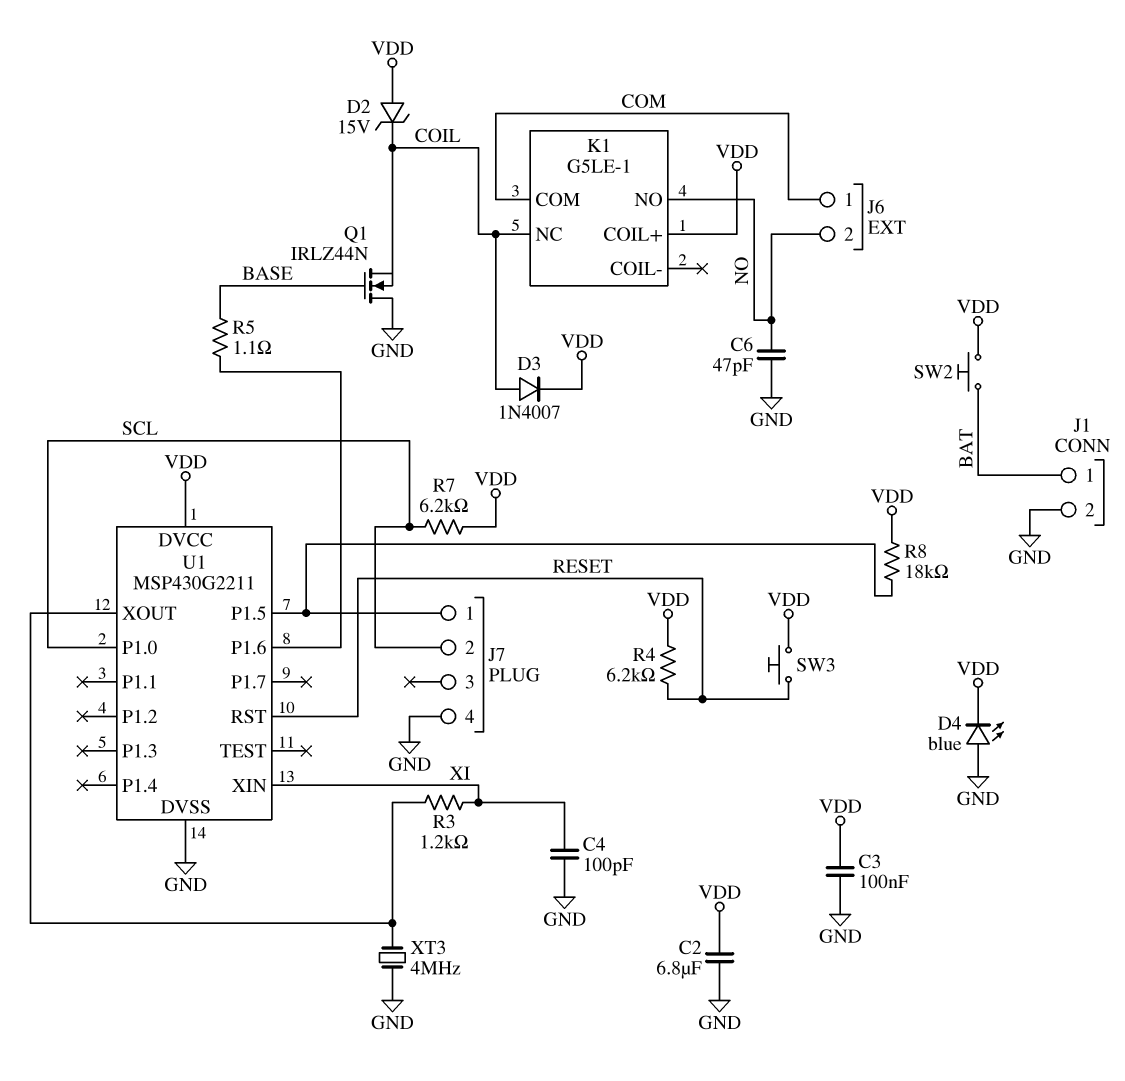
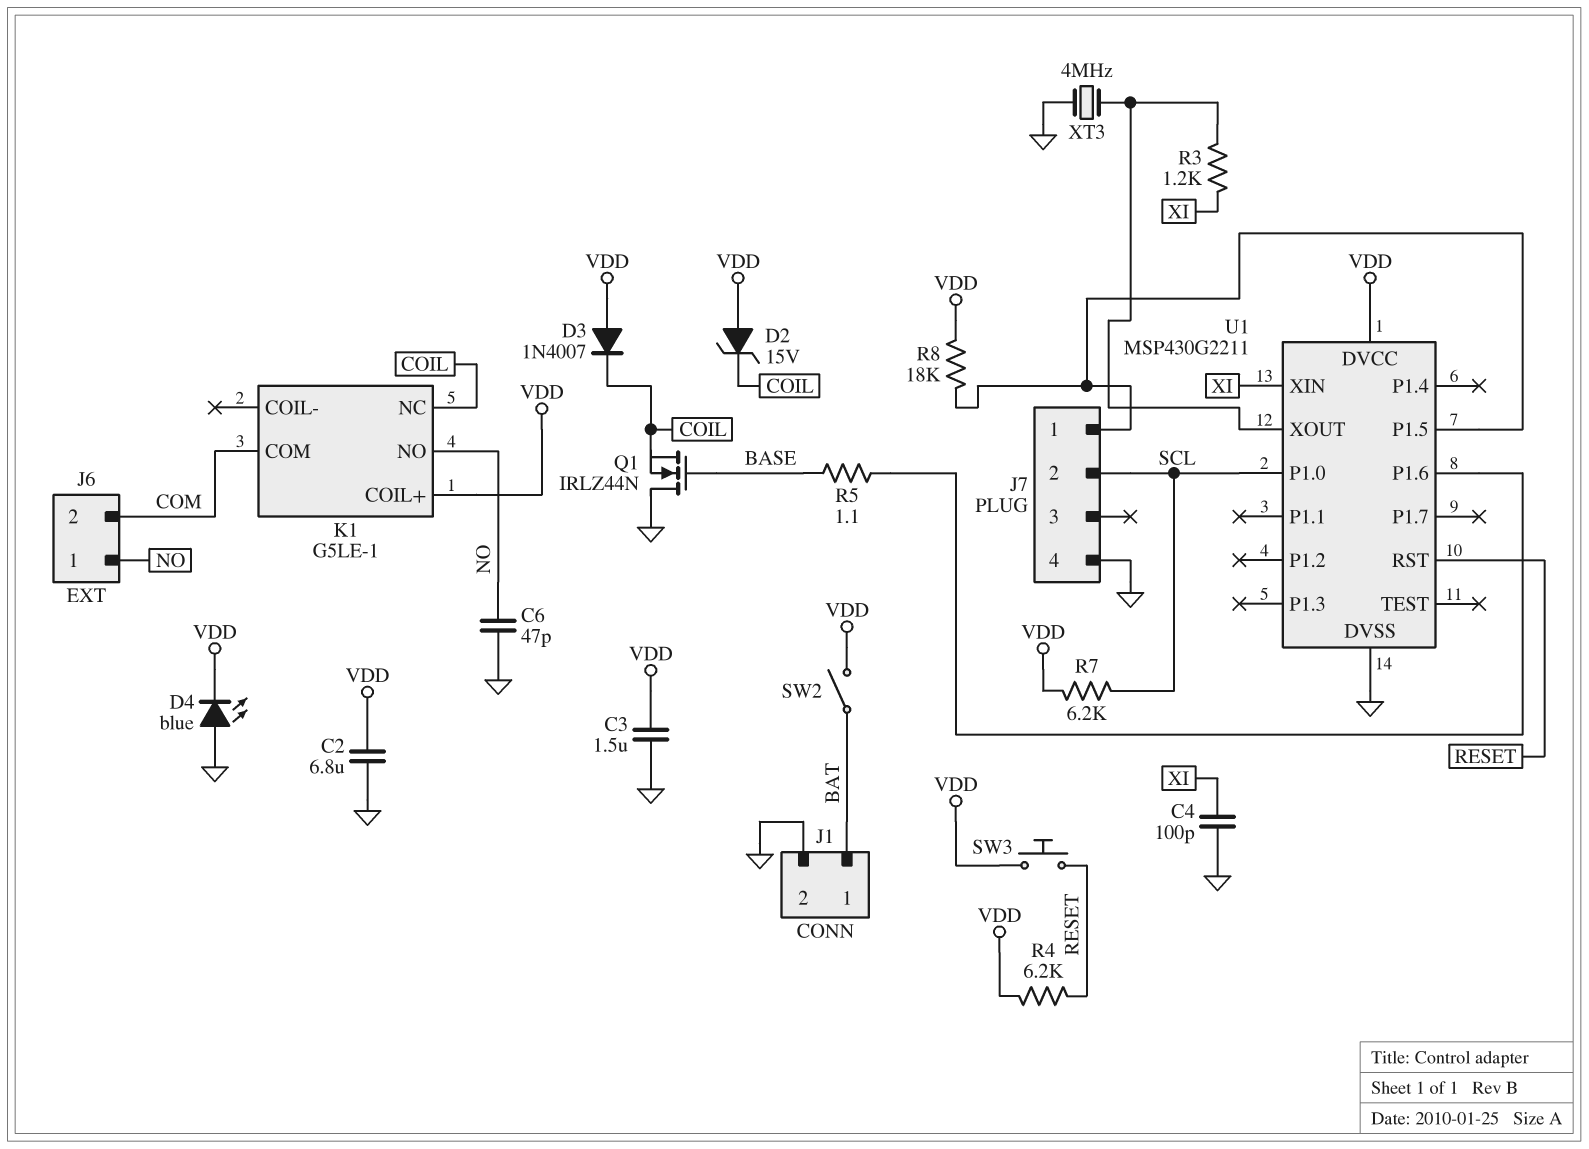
C3: 100nF (GND, VDD) -> 1.5uF (GND, VDD)
D3: diode 1N4007 (A COIL, K VDD) -> diode 1N4007 (A VDD, K COIL)
J6 pin 1: COM -> NO
J6 pin 2: NO -> COM
SW2: button (BAT, VDD) -> switch (BAT, VDD)

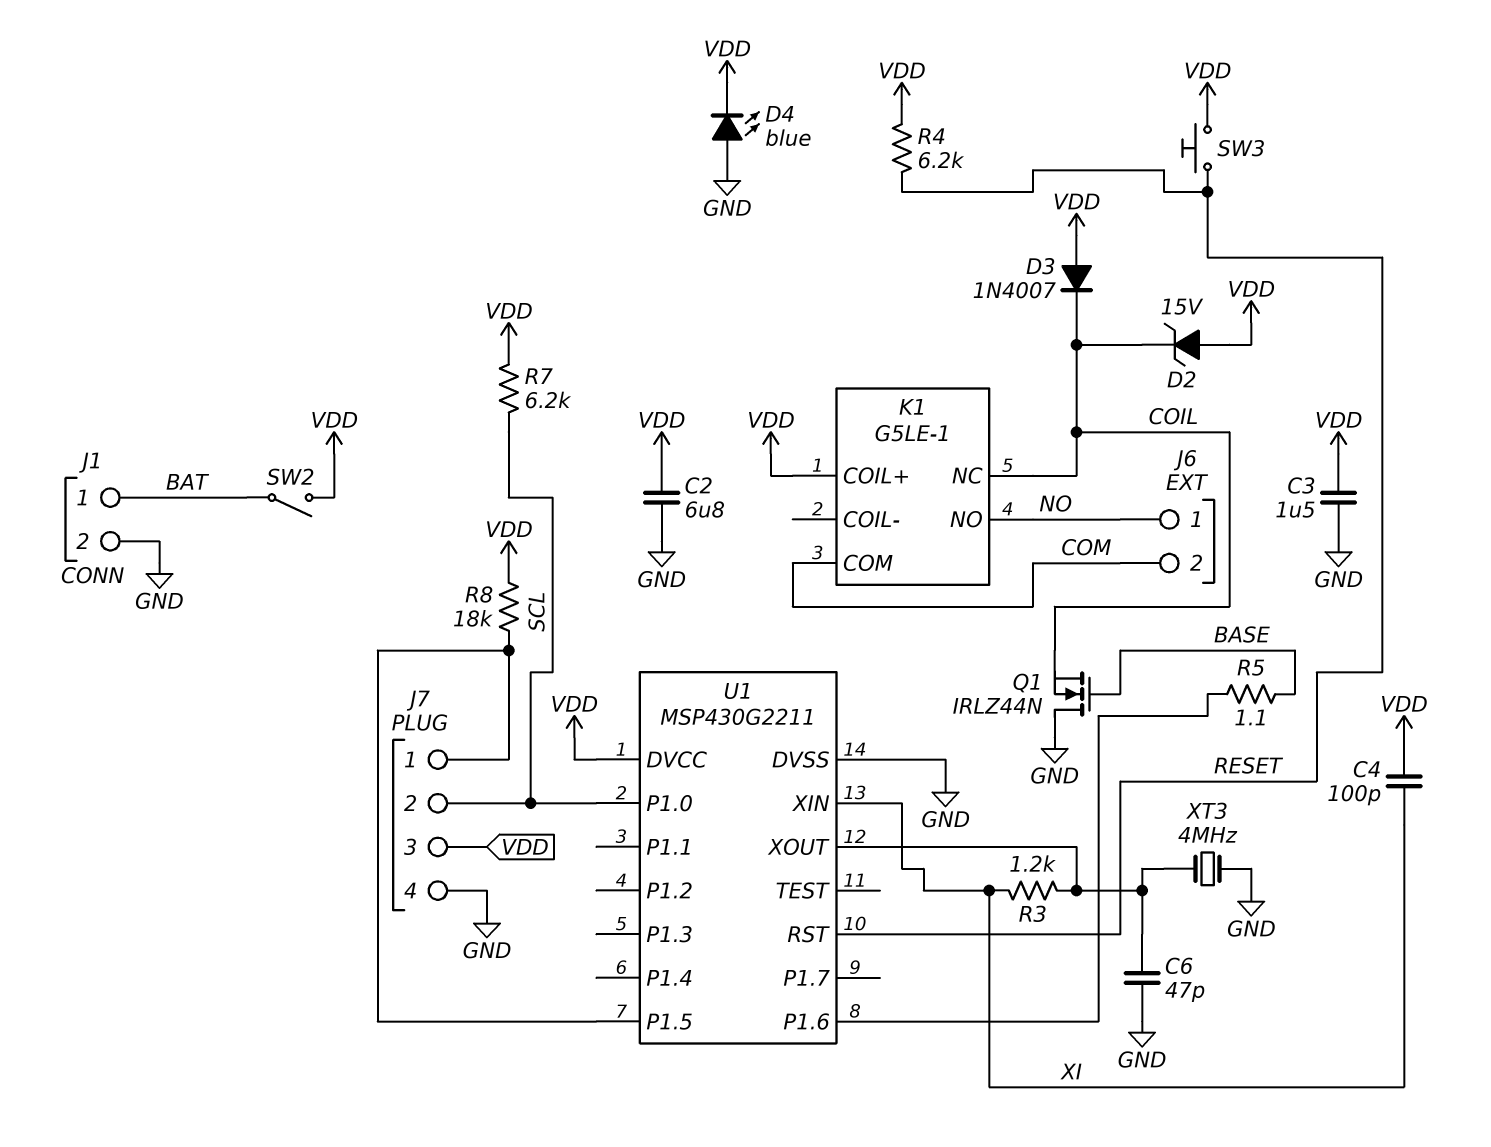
C4: 100pF (GND, XI) -> 100pF (VDD, XI)
C6: 47pF (GND, NO) -> 47pF (GND, U1/XOUT)
J7 pin 3: none -> VDD

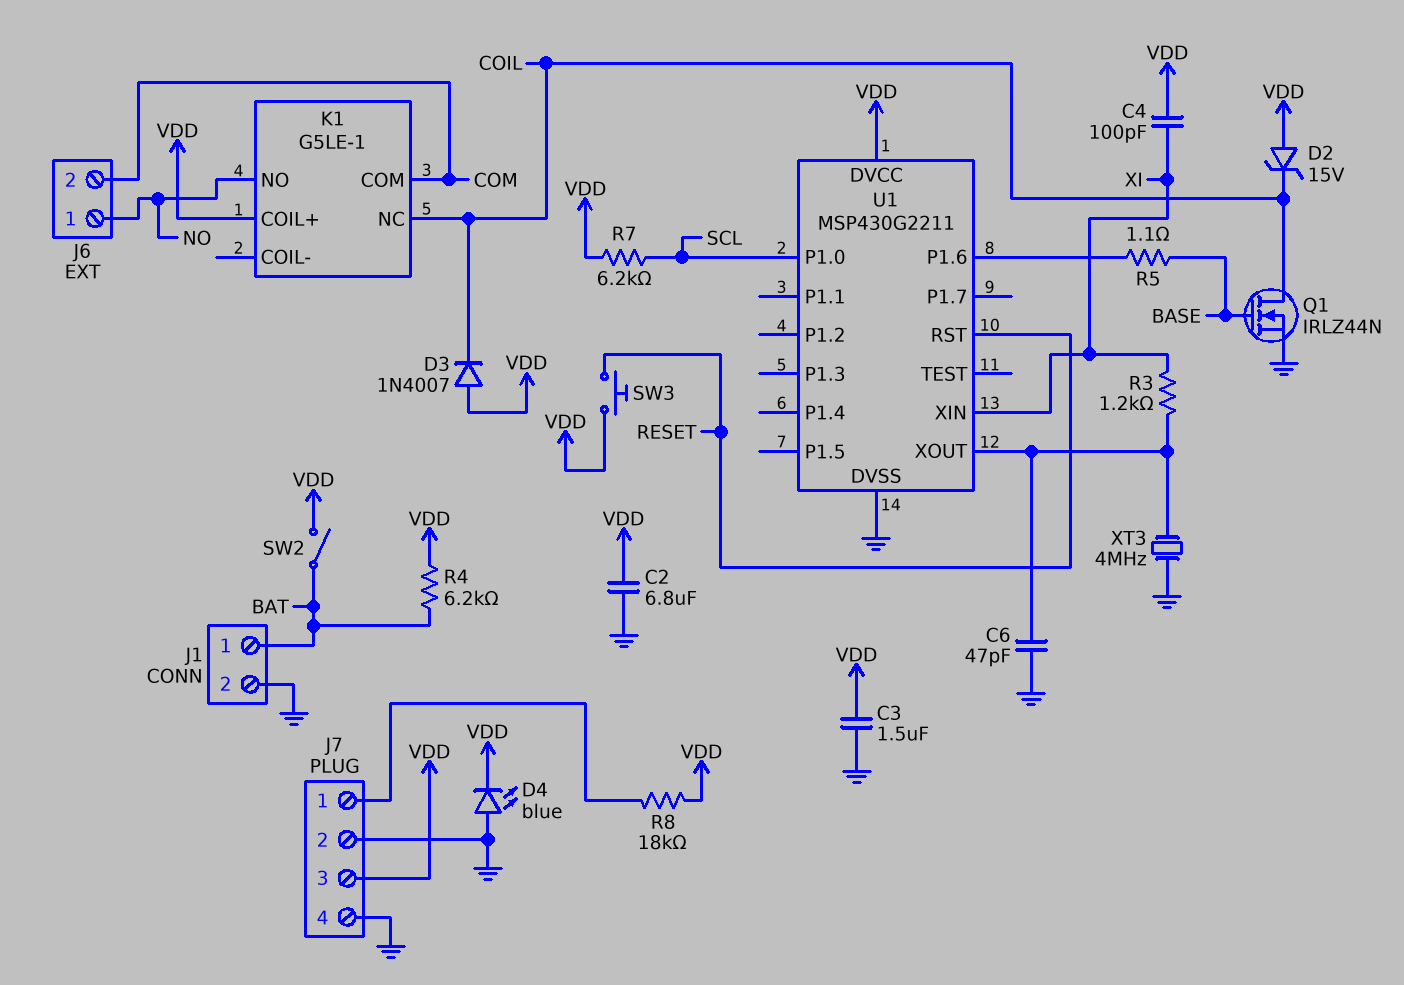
J7 pin 2: SCL -> GND
Q1: NMOS IRLZ44N (G BASE, D GND, S COIL) -> NMOS IRLZ44N (G BASE, D COIL, S GND)
R4: 6.2k (RESET, VDD) -> 6.2k (BAT, VDD)
U1 pin P1.5: J7/1 -> none

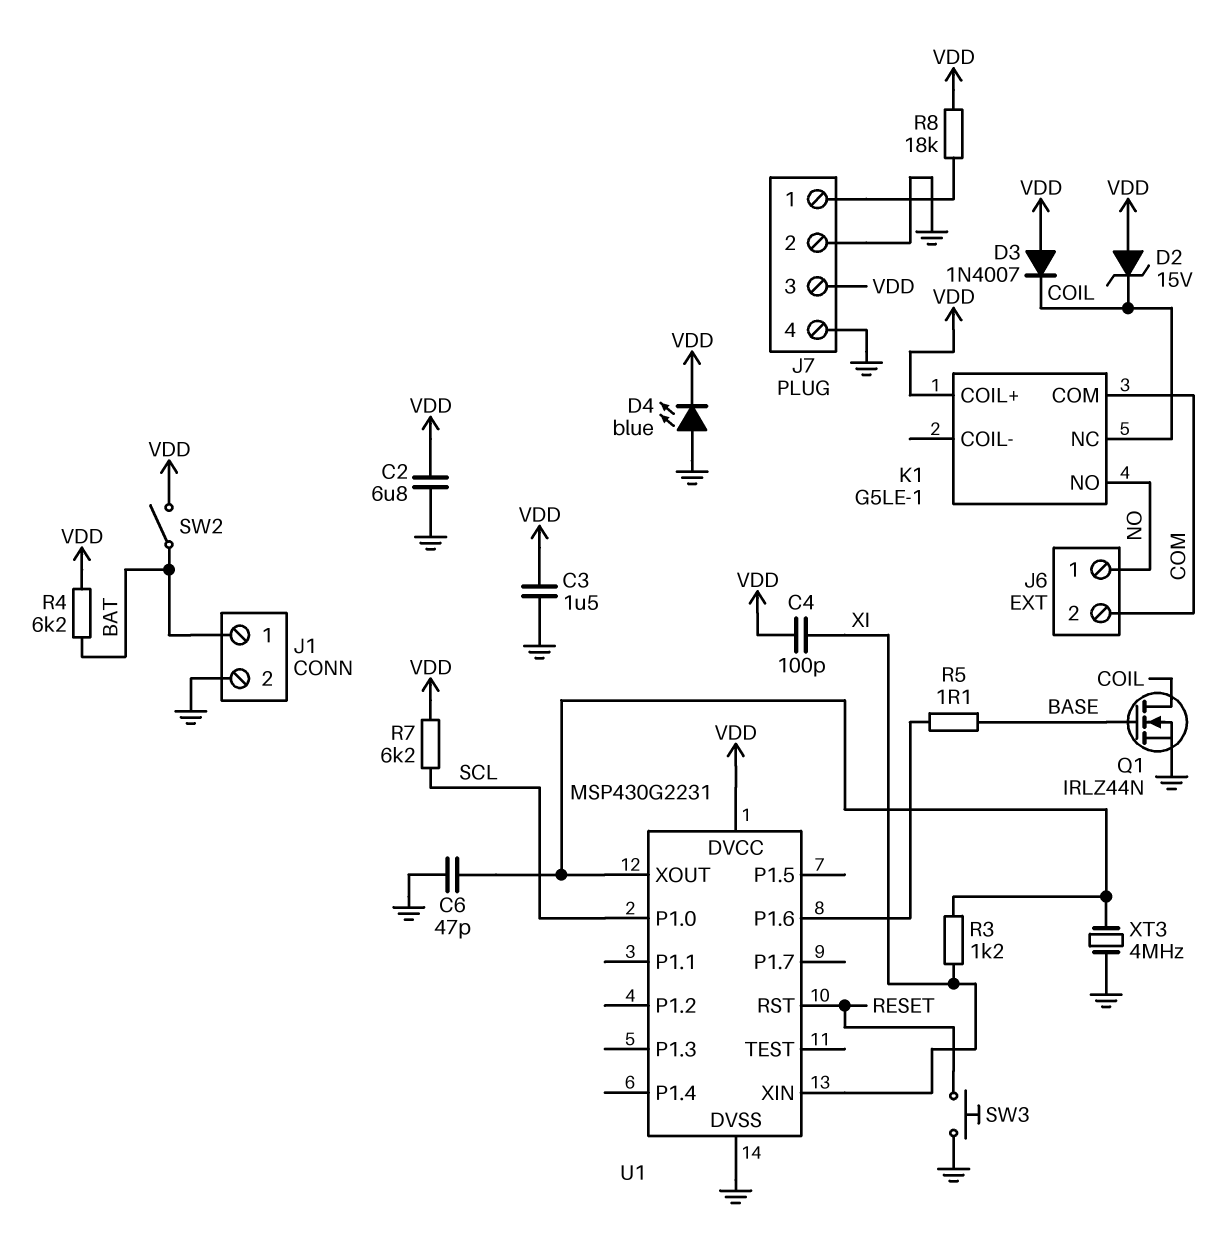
SW3: button (RESET, VDD) -> button (GND, RESET)
U1: MSP430G2211 -> MSP430G2231

